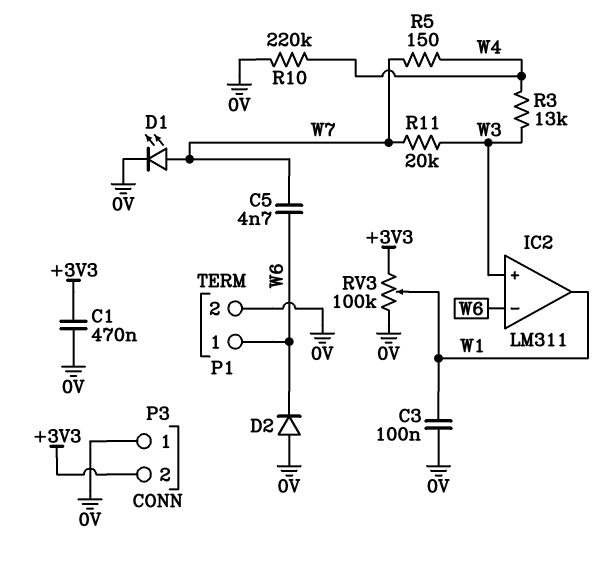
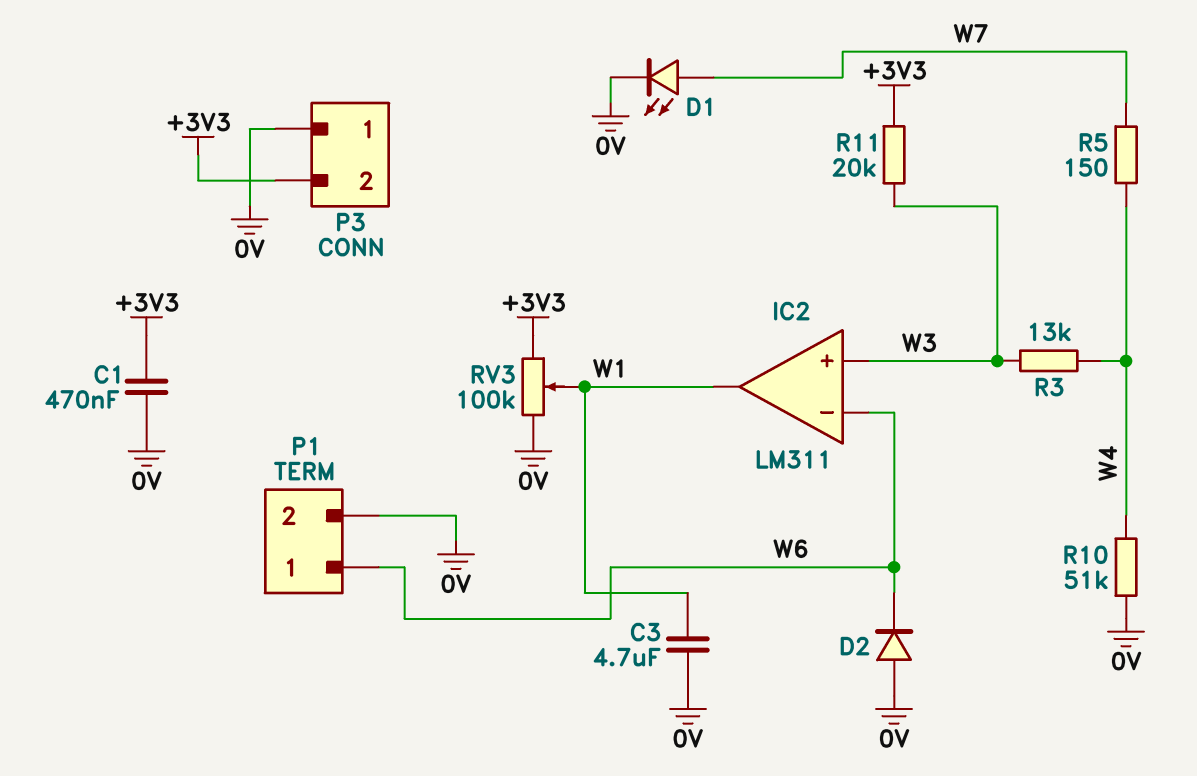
C3: 100nF (0V, W1) -> 4.7uF (0V, W1)
C5: 4.7nF (W6, W7) -> none
R10: 220k (0V, W4) -> 51k (0V, W4)
R11: 20k (W3, W7) -> 20k (+3V3, W3)

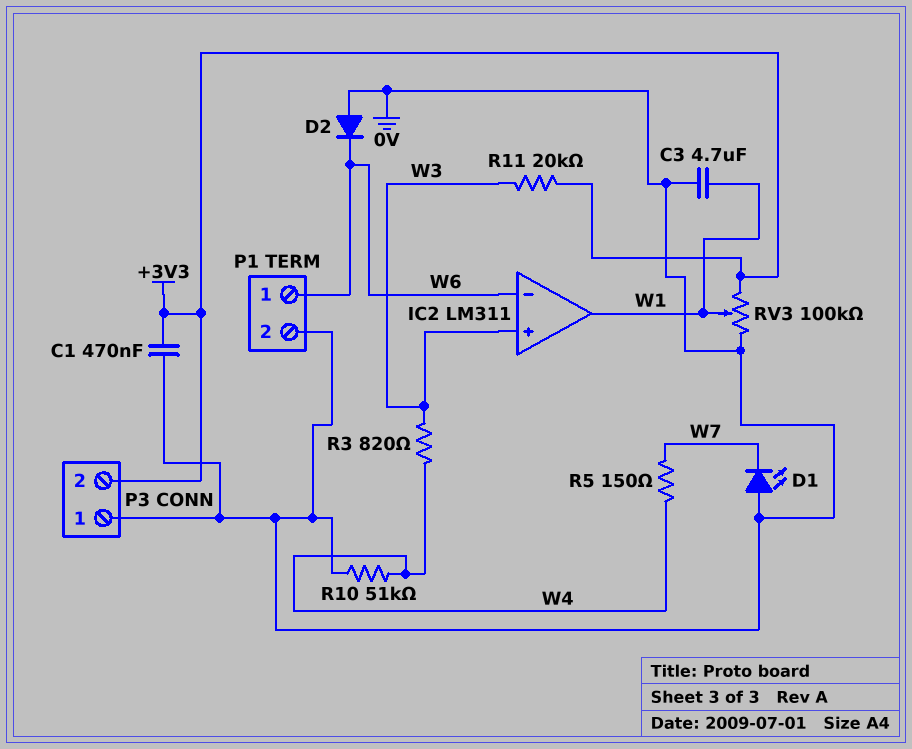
D1: LED (A W7, K 0V) -> LED (A 0V, K W7)
R3: 13k (W3, W4) -> 820 (W3, W4)

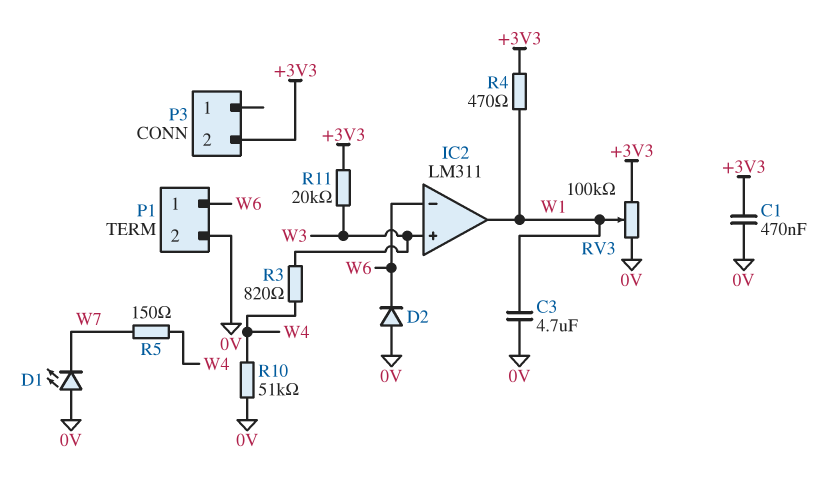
P3 pin 1: 0V -> none
R4: none -> 470 (+3V3, W1)

